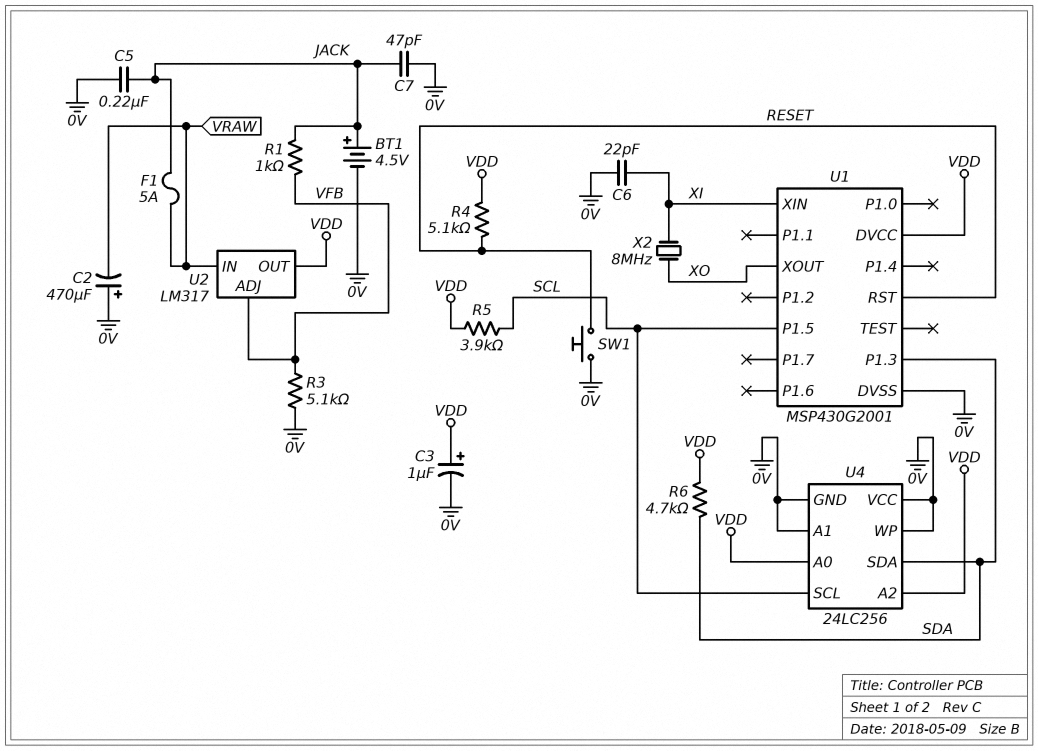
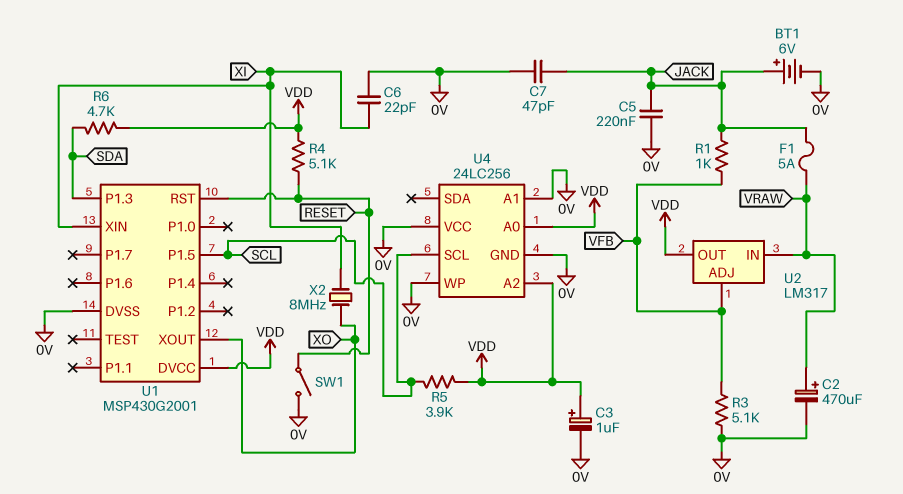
BT1: 4.5V (plus JACK, minus 0V) -> 6V (plus JACK, minus 0V)
C2: 470uF (plus 0V, minus VRAW) -> 470uF (plus VRAW, minus 0V)
SW1: button (0V, RESET) -> switch (0V, RESET)
U4 pin SDA: SDA -> none

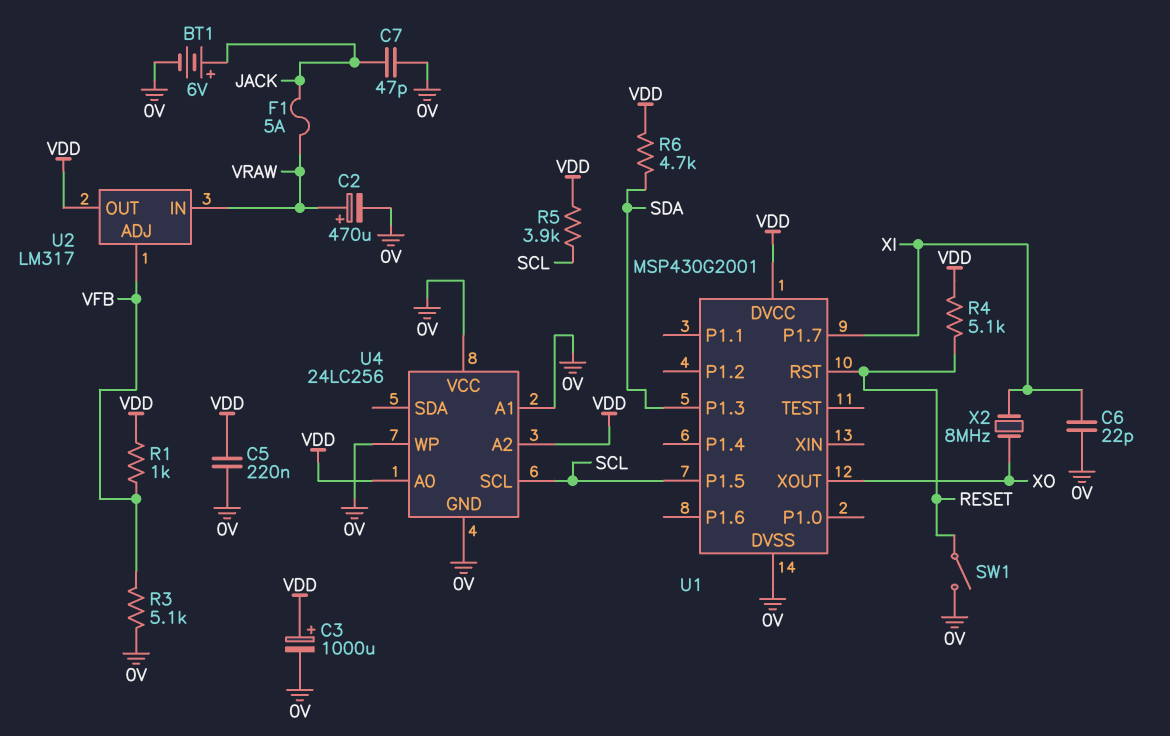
C3: 1uF (plus VDD, minus 0V) -> 1000uF (plus VDD, minus 0V)
C5: 220nF (0V, JACK) -> 220nF (0V, VDD)
R1: 1k (JACK, VFB) -> 1k (VDD, VFB)
U1 pin P1.7: none -> XI
U1 pin XIN: XI -> none

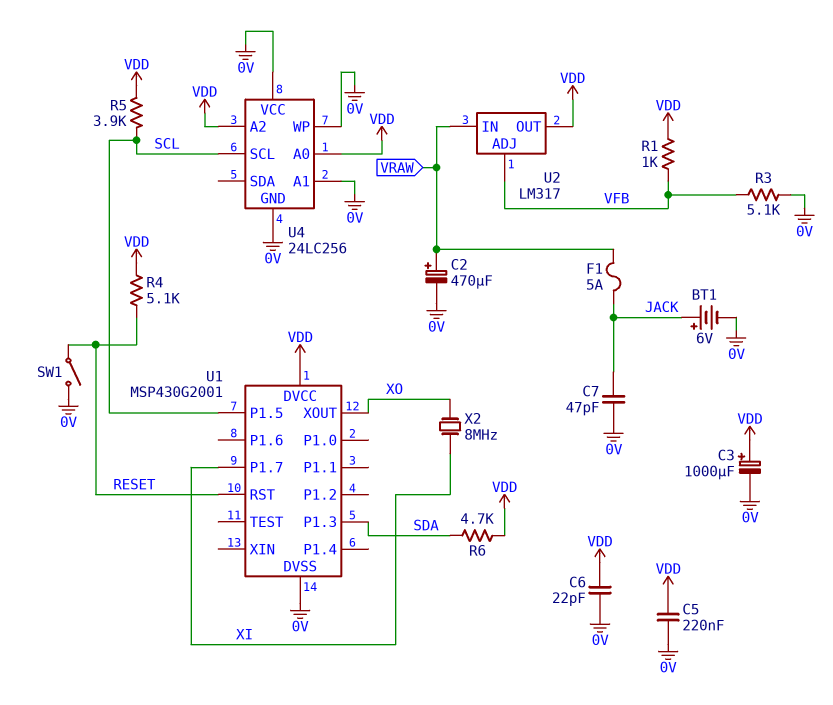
C6: 22pF (0V, XI) -> 22pF (0V, VDD)

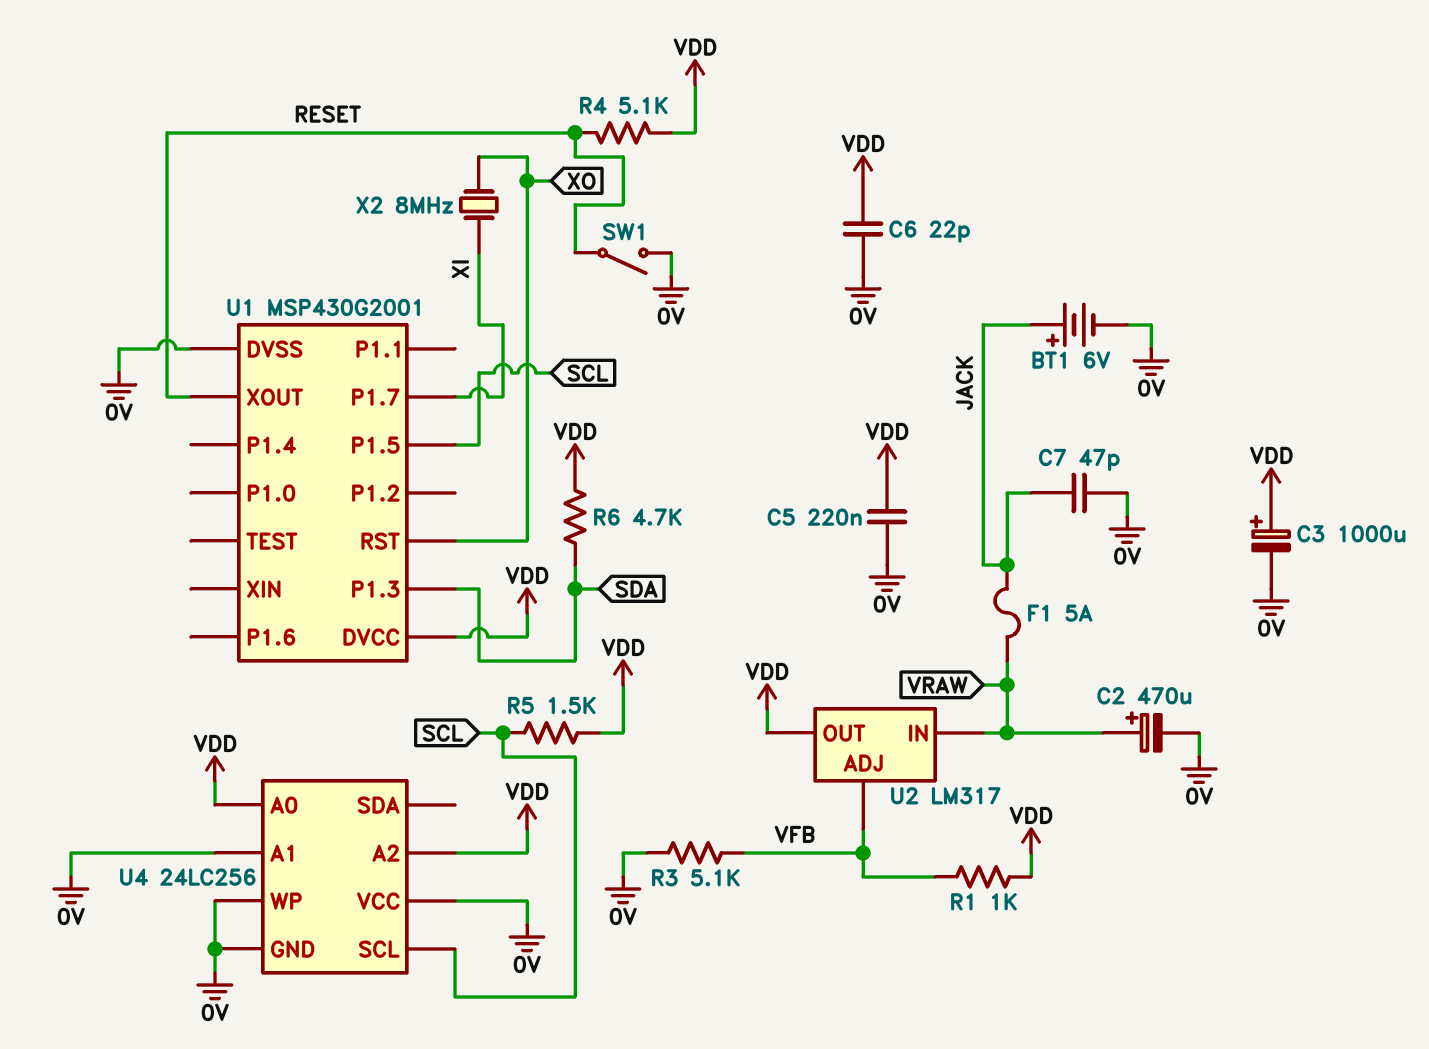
R5: 3.9k (SCL, VDD) -> 1.5k (SCL, VDD)
U1 pin RST: RESET -> XO
U1 pin XOUT: XO -> RESET

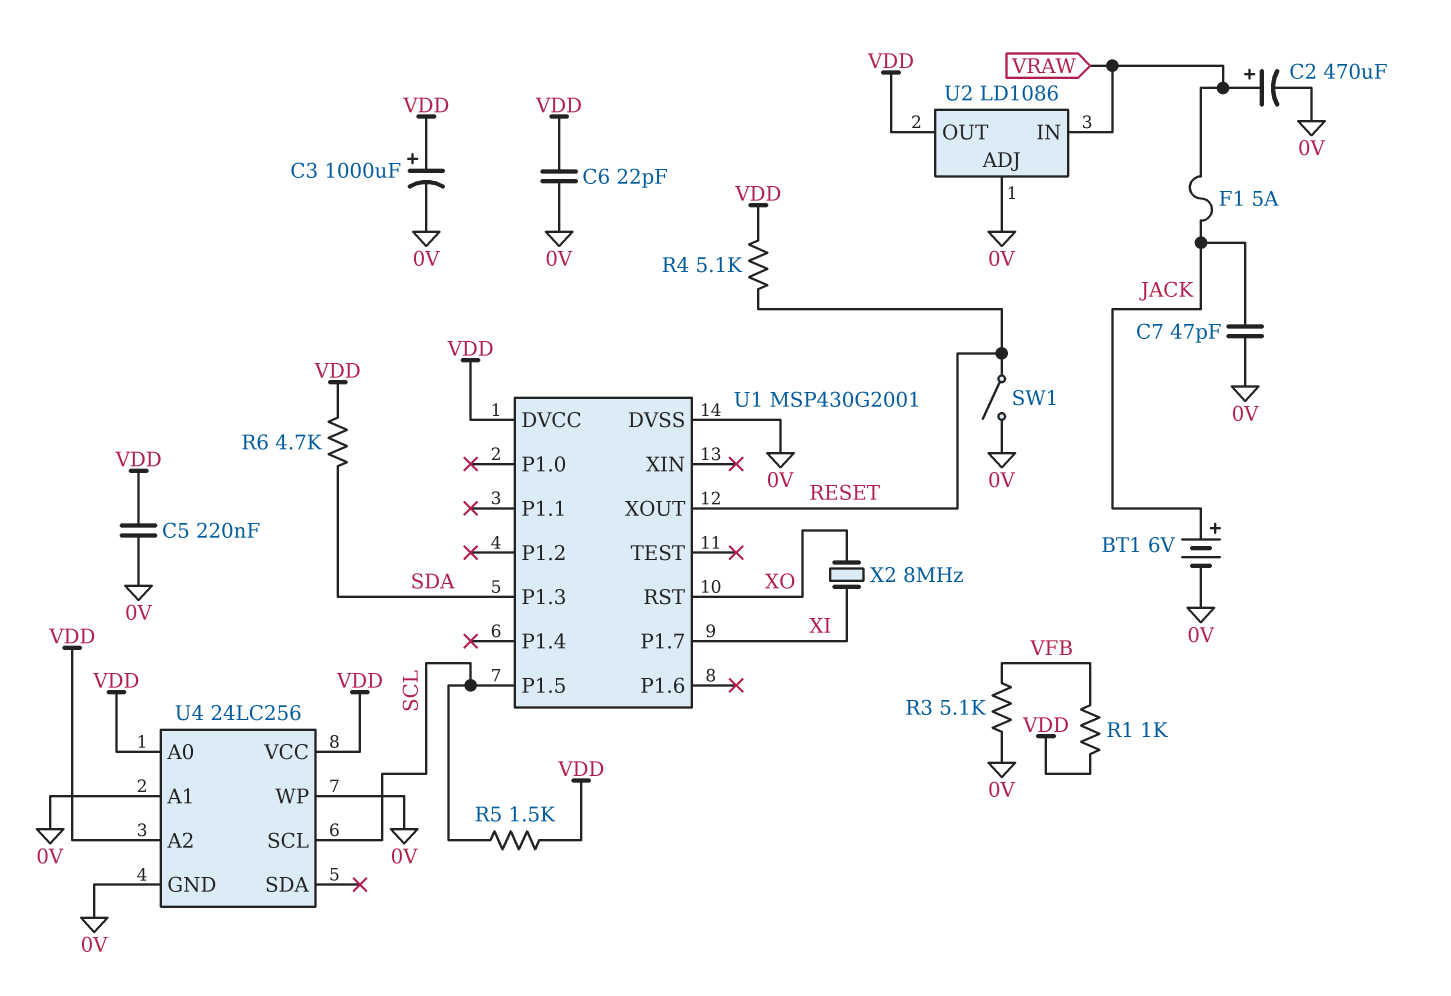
U2: LM317 -> LD1086
U2 pin ADJ: VFB -> 0V
U4 pin VCC: 0V -> VDD

